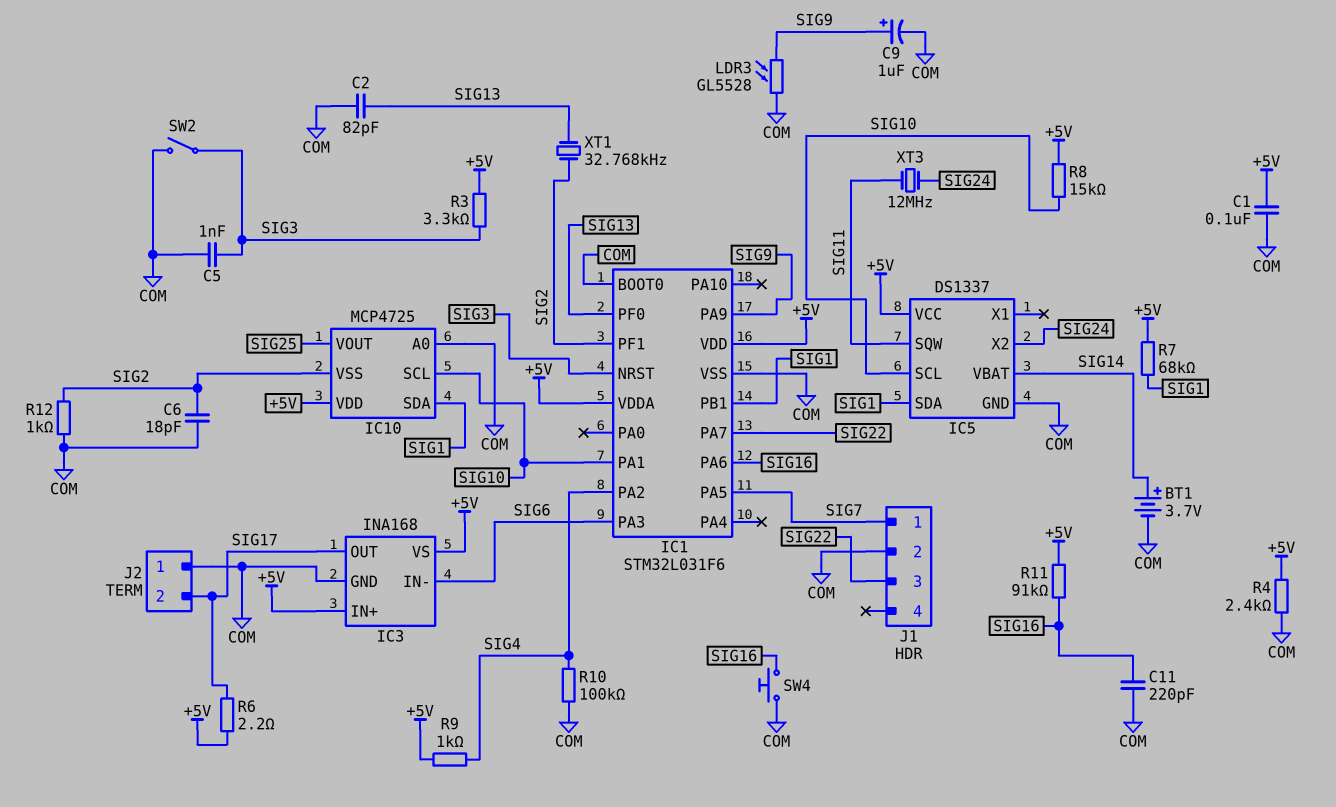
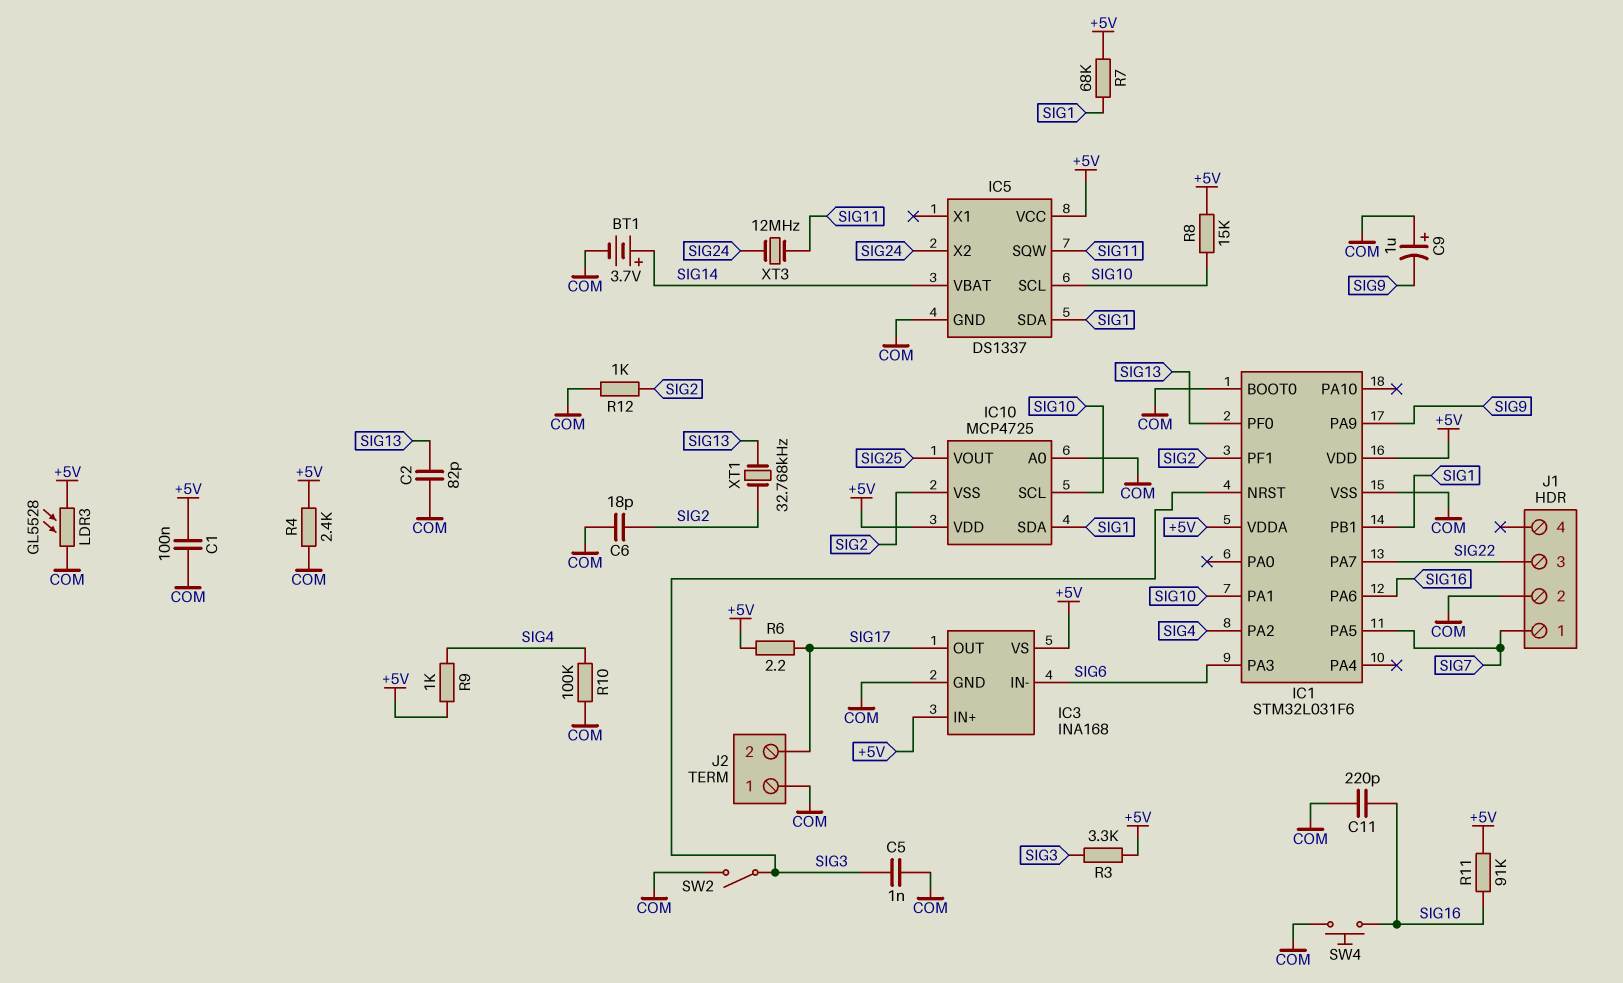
C9: 1uF (plus SIG9, minus COM) -> 1uF (plus COM, minus SIG9)
LDR3: GL5528 (COM, SIG9) -> GL5528 (+5V, COM)

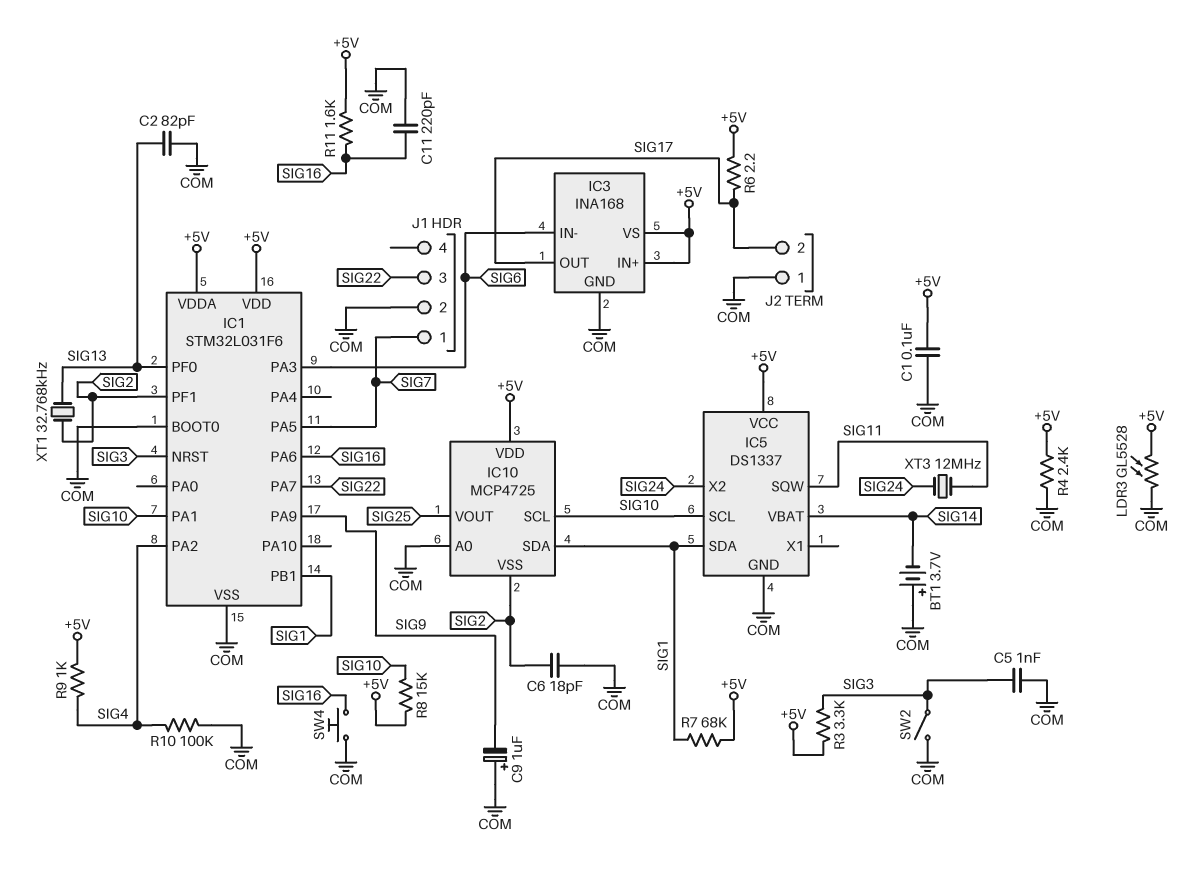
BT1: 3.7V (plus SIG14, minus COM) -> 3.7V (plus COM, minus SIG14)
R11: 91k (+5V, SIG16) -> 1.6k (+5V, SIG16)
R12: 1k (COM, SIG2) -> none

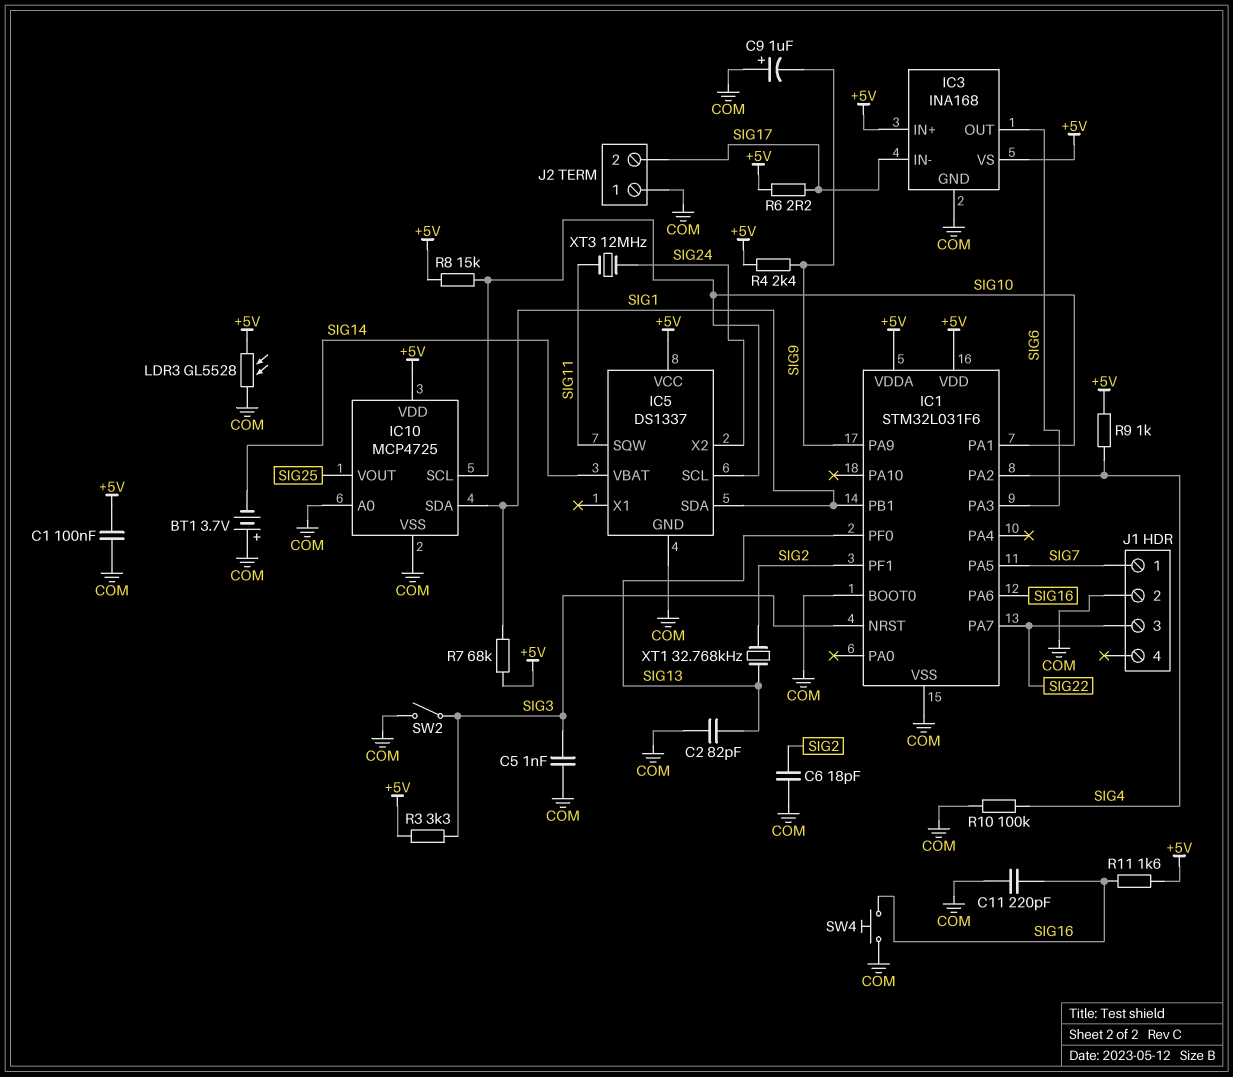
IC3 pin IN-: SIG6 -> SIG17
IC3 pin OUT: SIG17 -> SIG6
IC10 pin VSS: SIG2 -> COM
R4: 2.4k (+5V, COM) -> 2.4k (+5V, SIG9)

